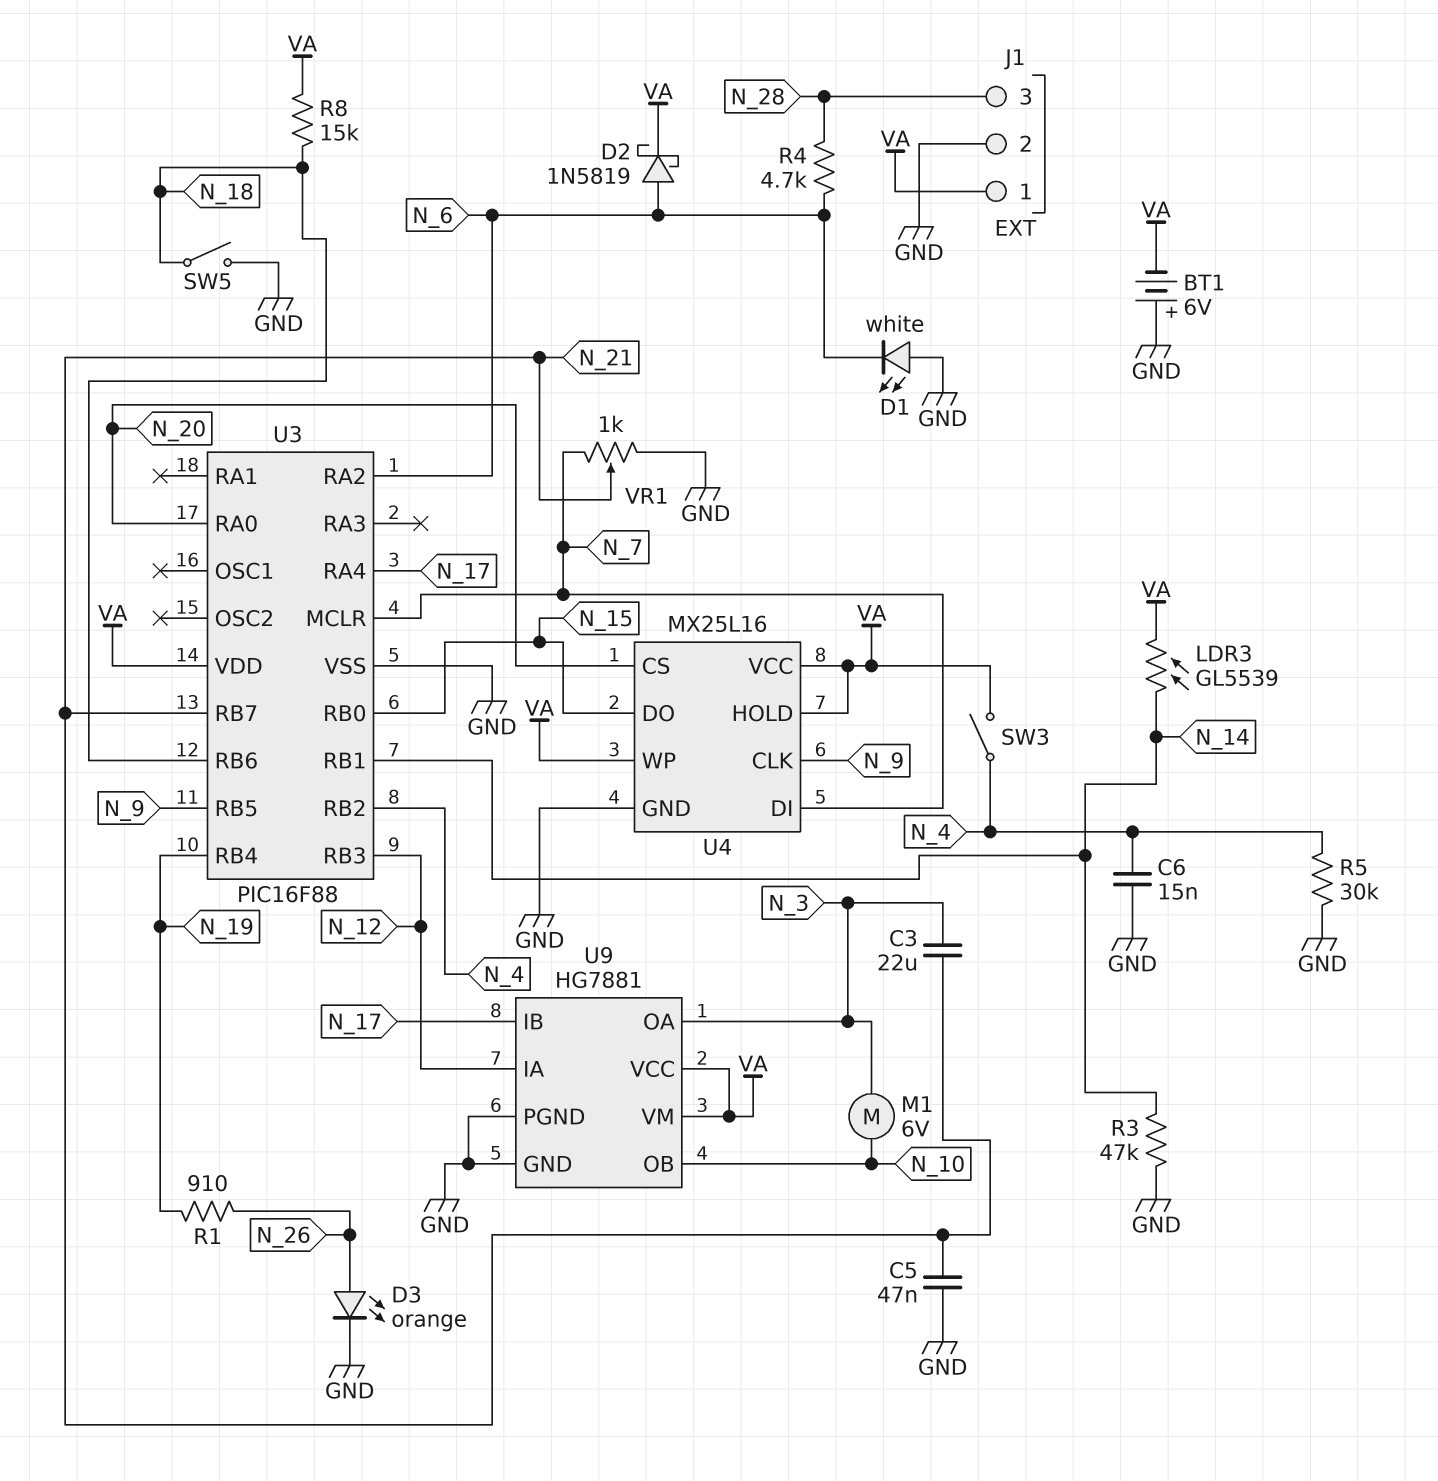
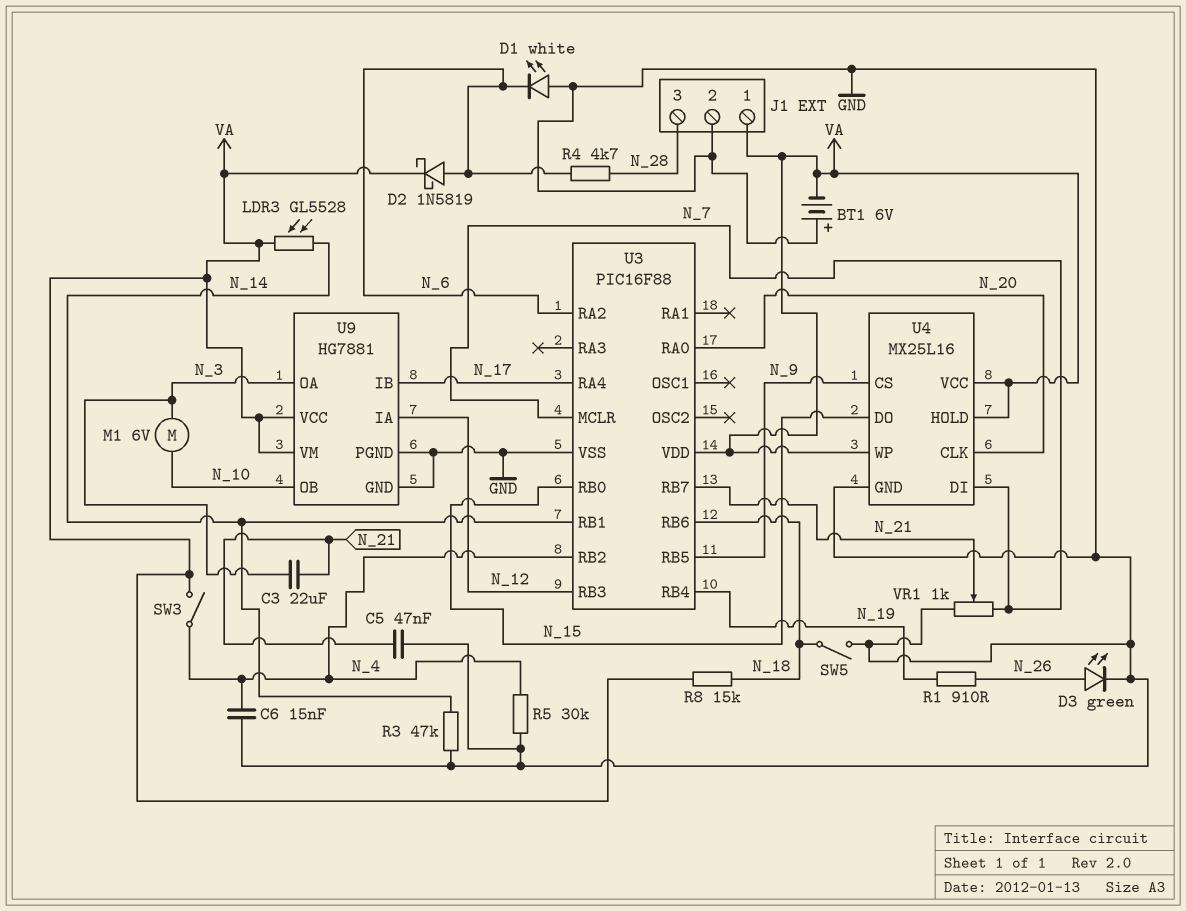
D3: LED orange (A N_26, K GND) -> LED green (A N_26, K GND)
LDR3: GL5539 (N_14, VA) -> GL5528 (N_14, VA)
U4 pin CLK: N_9 -> N_20
U4 pin CS: N_20 -> N_9

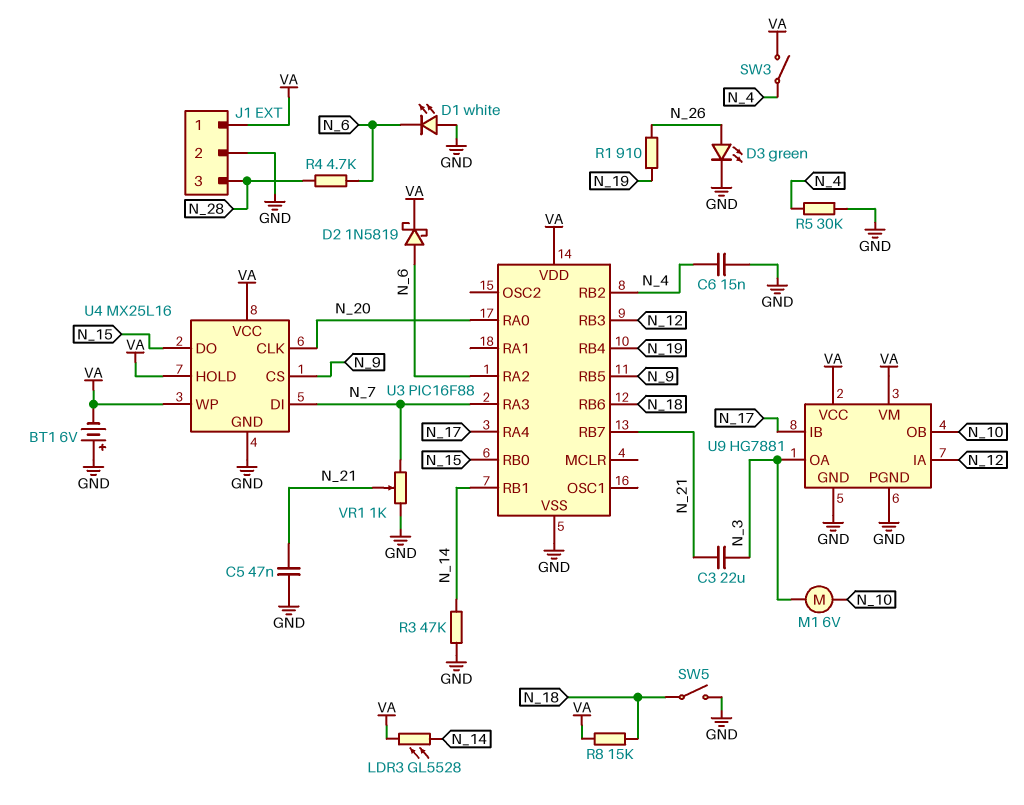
U3 pin MCLR: N_7 -> none
U3 pin RA3: none -> N_7

